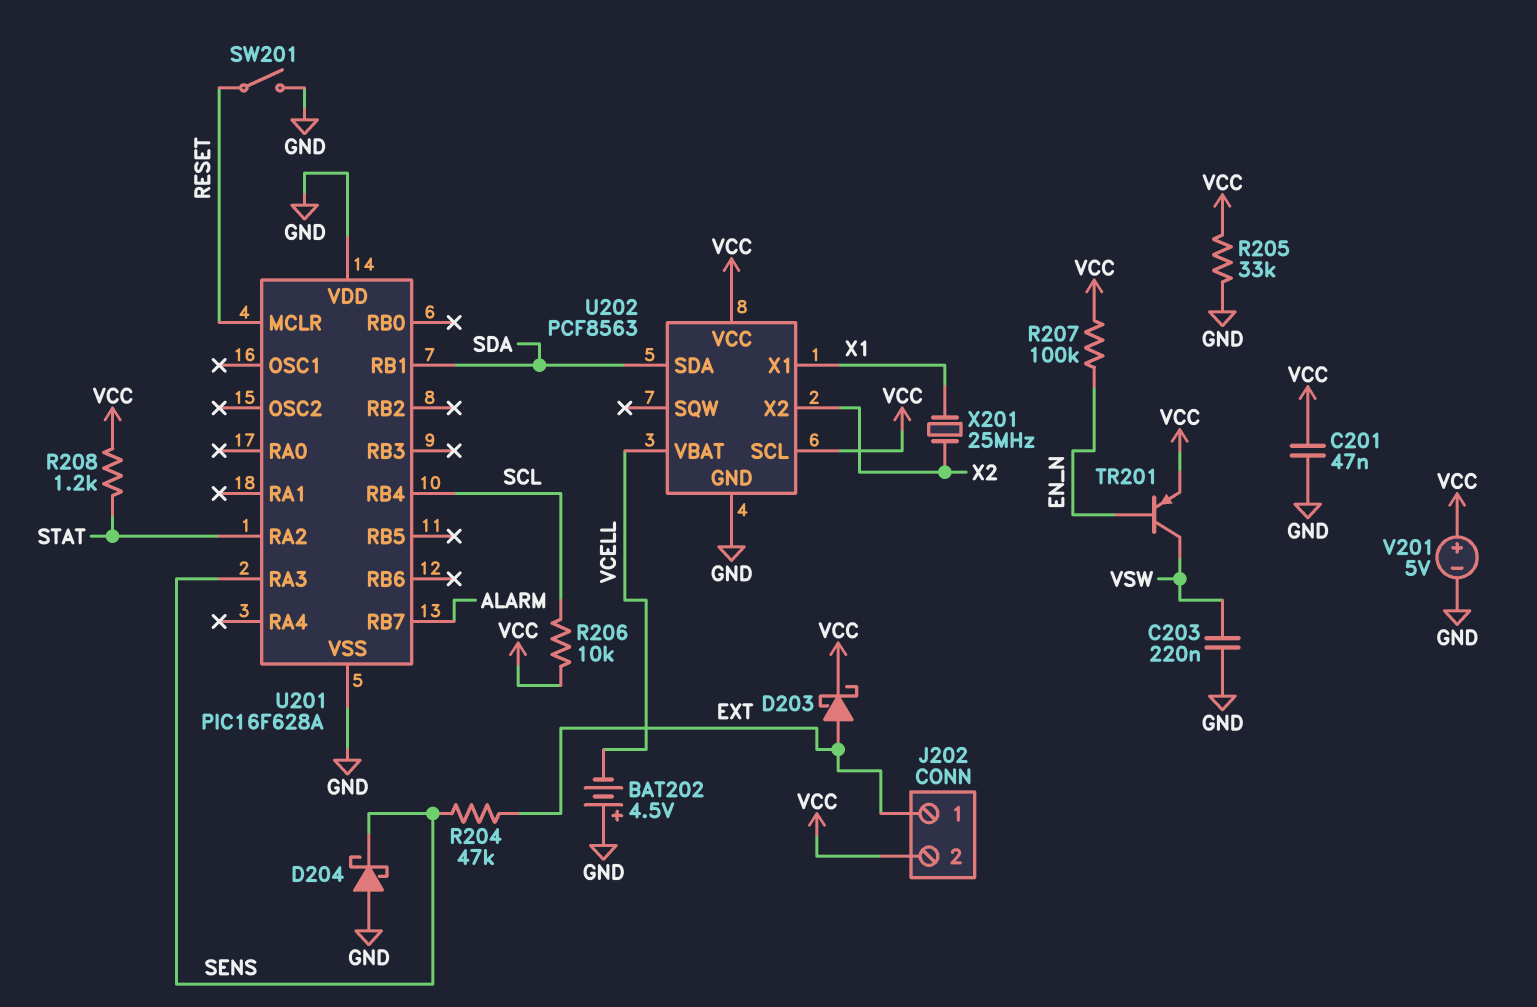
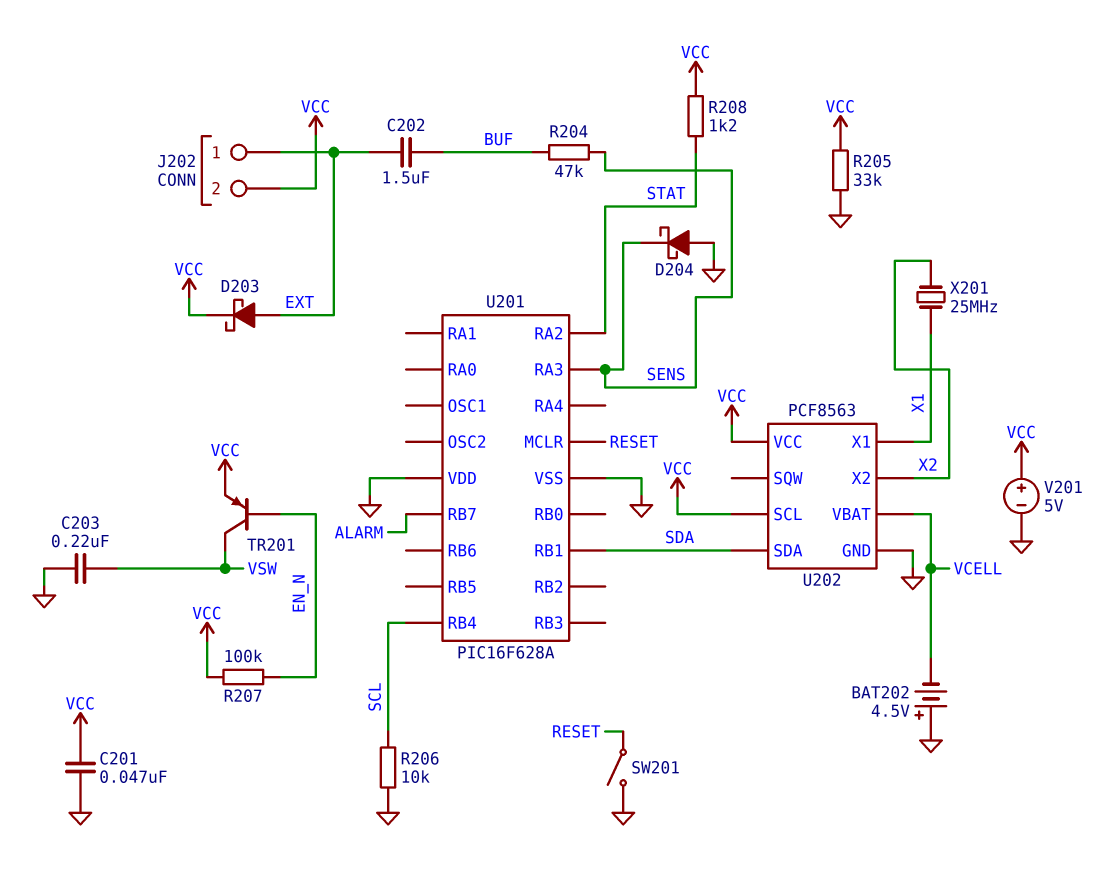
C202: none -> 1.5uF (BUF, EXT)
R204: 47k (EXT, SENS) -> 47k (BUF, SENS)
R206: 10k (SCL, VCC) -> 10k (GND, SCL)

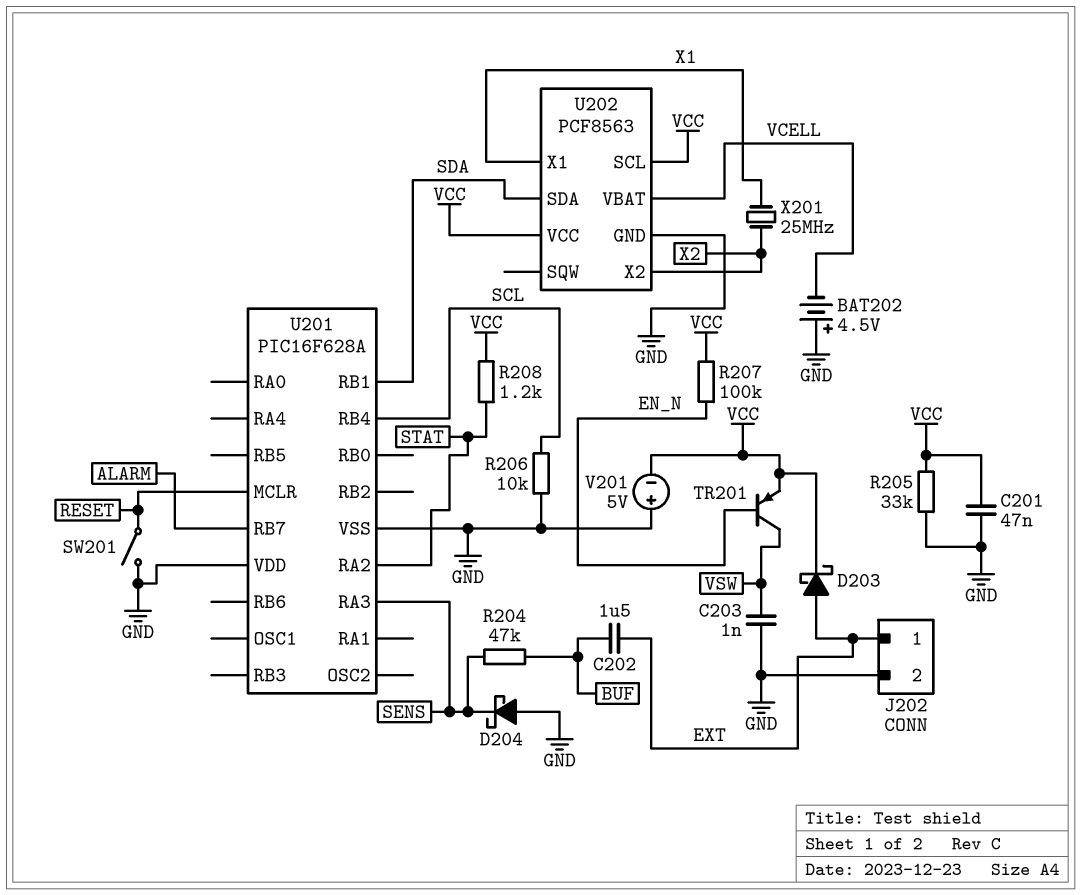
C203: 220nF (GND, VSW) -> 1nF (GND, VSW)
J202 pin 2: VCC -> GND
V201: 5V (plus VCC, minus GND) -> 5V (plus GND, minus VCC)

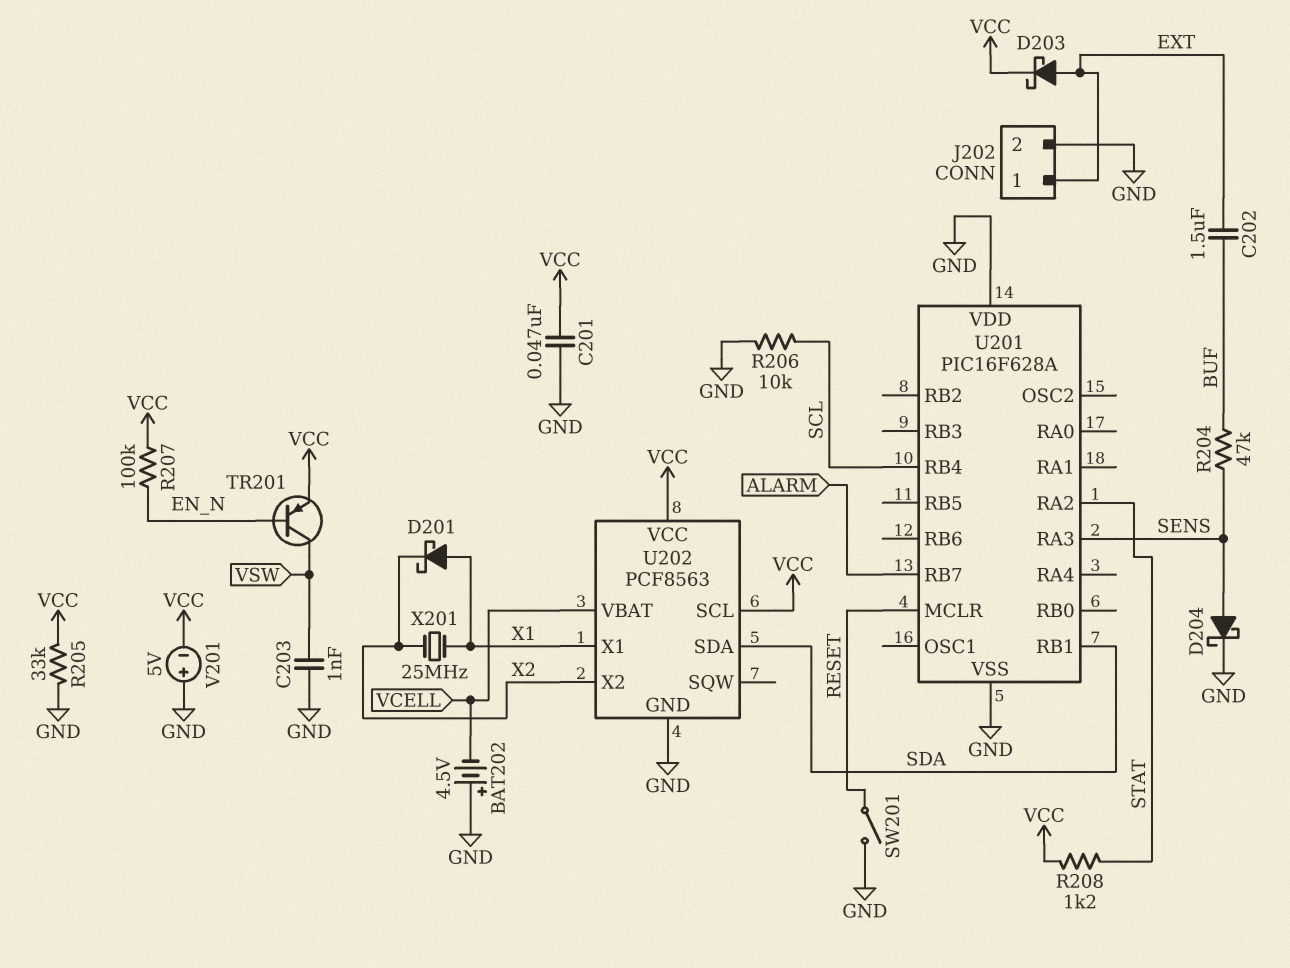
D201: none -> schottky (A X1, K X2)
D204: schottky (A GND, K SENS) -> schottky (A SENS, K GND)

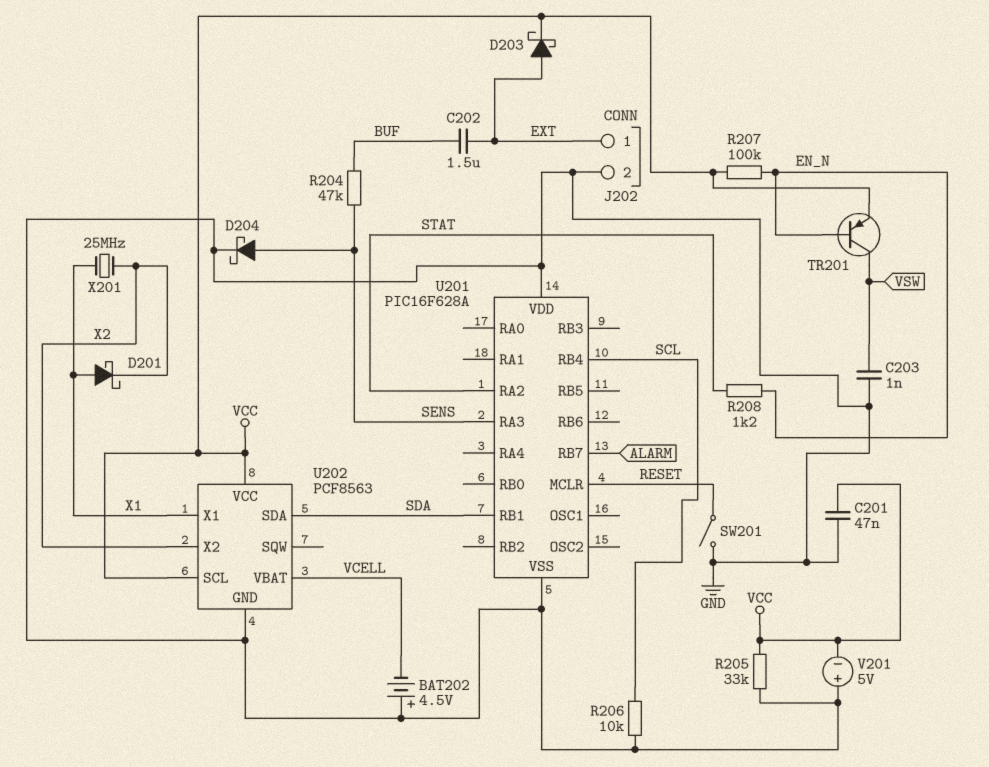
R208: 1.2k (STAT, VCC) -> 1.2k (EN_N, STAT)

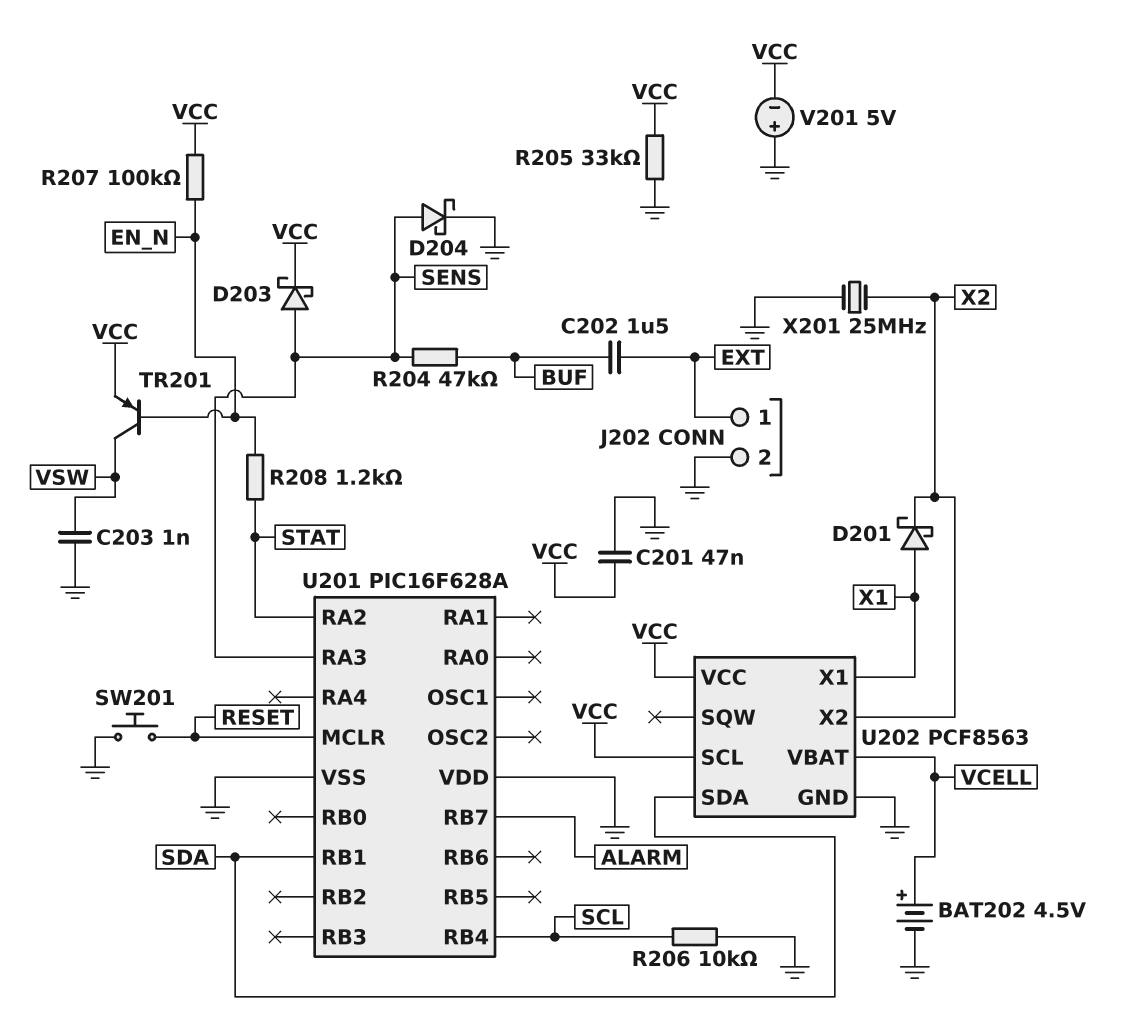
BAT202: 4.5V (plus GND, minus VCELL) -> 4.5V (plus VCELL, minus GND)
D203: schottky (A EXT, K VCC) -> schottky (A SENS, K VCC)
SW201: switch (GND, RESET) -> button (GND, RESET)
X201: 25MHz (X1, X2) -> 25MHz (GND, X2)

